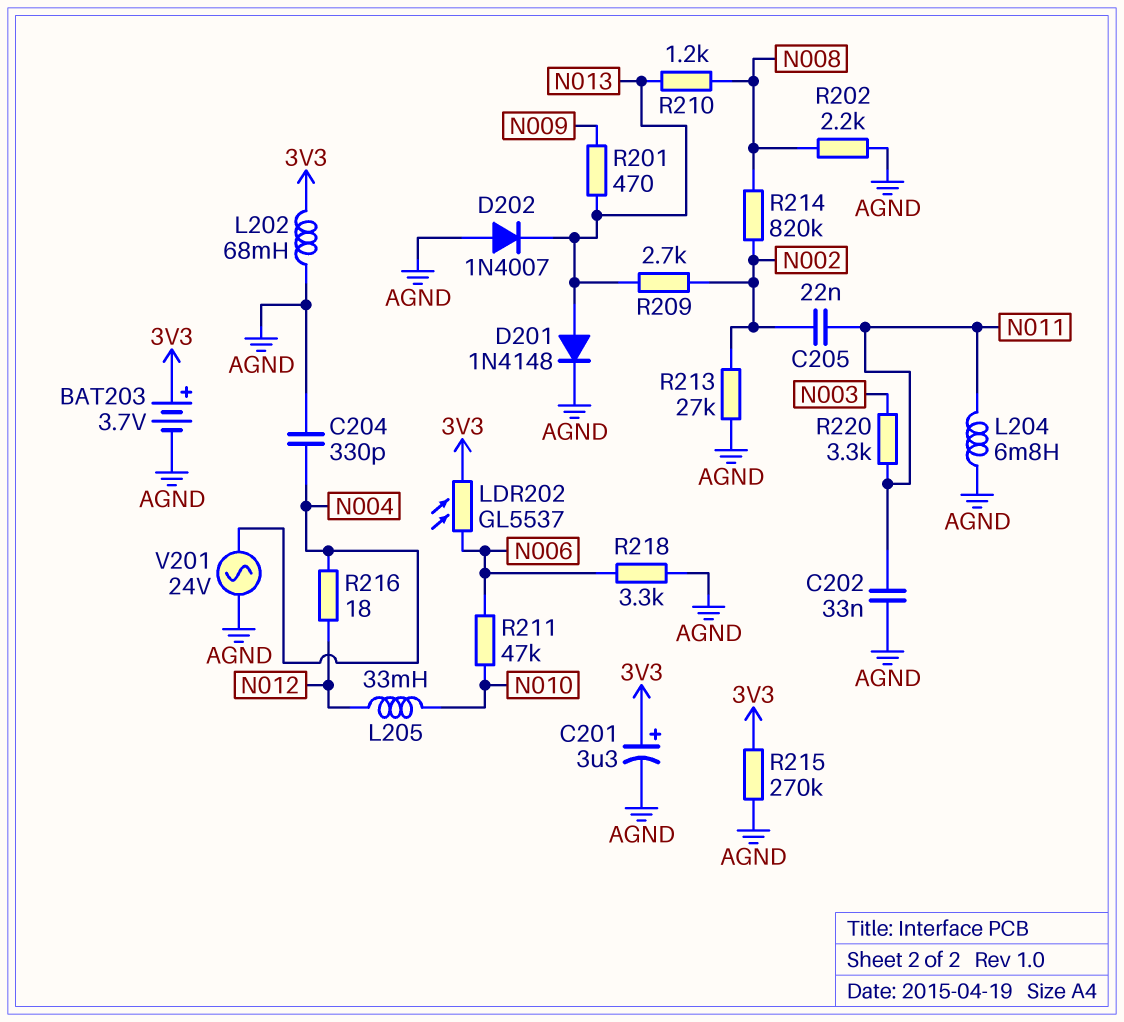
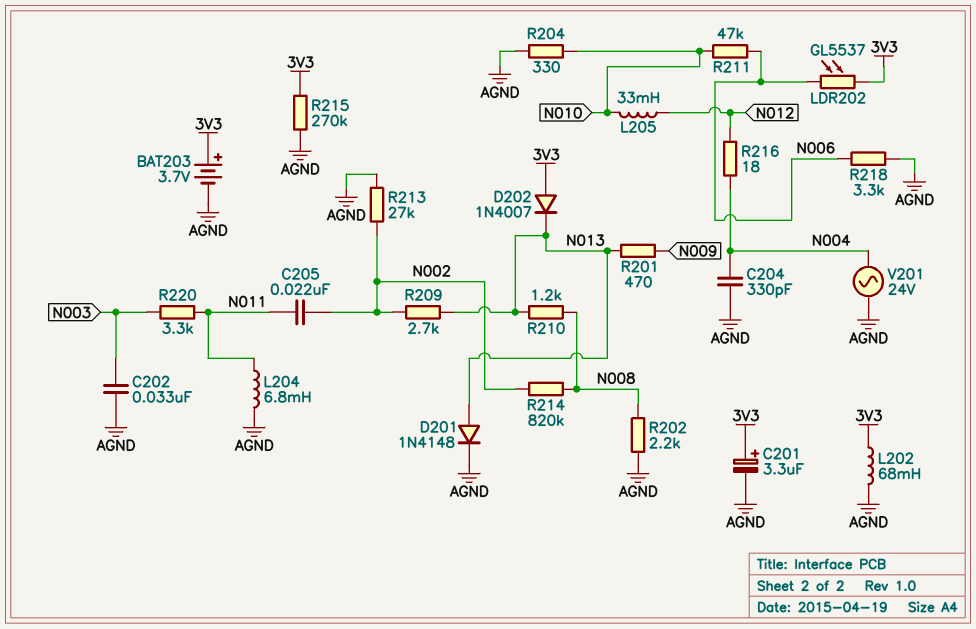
C202: 33nF (AGND, N011) -> 33nF (AGND, N003)
D202: diode 1N4007 (A AGND, K N013) -> diode 1N4007 (A 3V3, K N013)
R204: none -> 330 (AGND, N010)

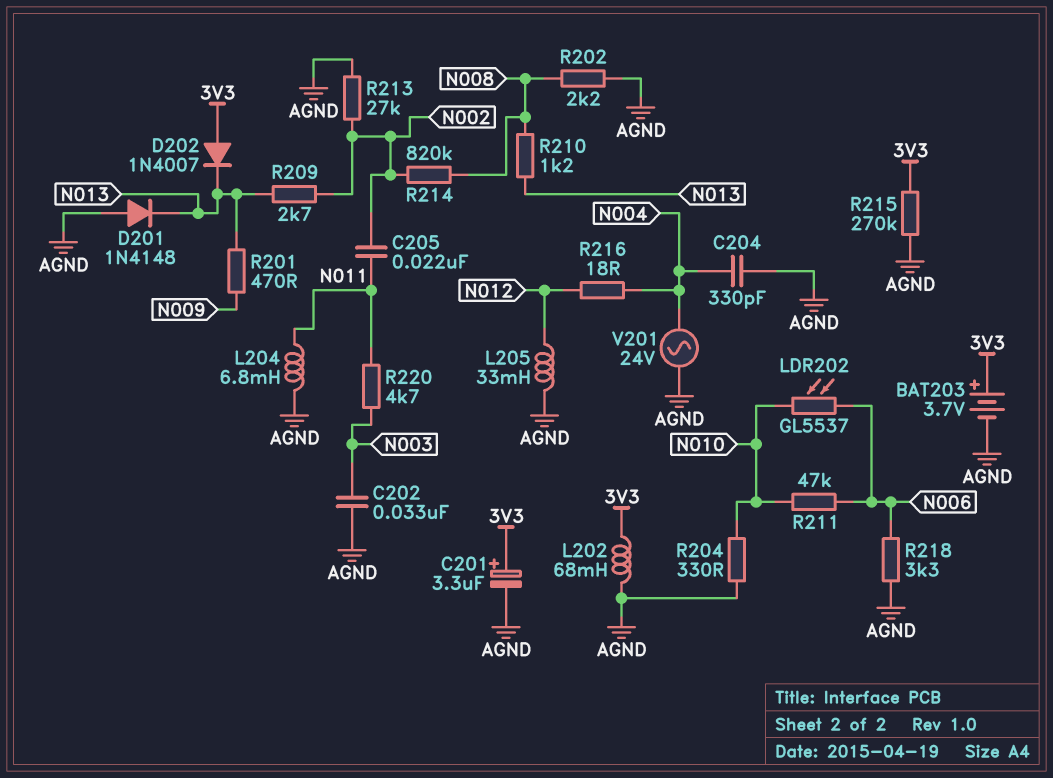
D201: diode 1N4148 (A N013, K AGND) -> diode 1N4148 (A AGND, K N013)
L205: 33mH (N010, N012) -> 33mH (AGND, N012)
LDR202: GL5537 (3V3, N006) -> GL5537 (N006, N010)
R220: 3.3k (N003, N011) -> 4.7k (N003, N011)

